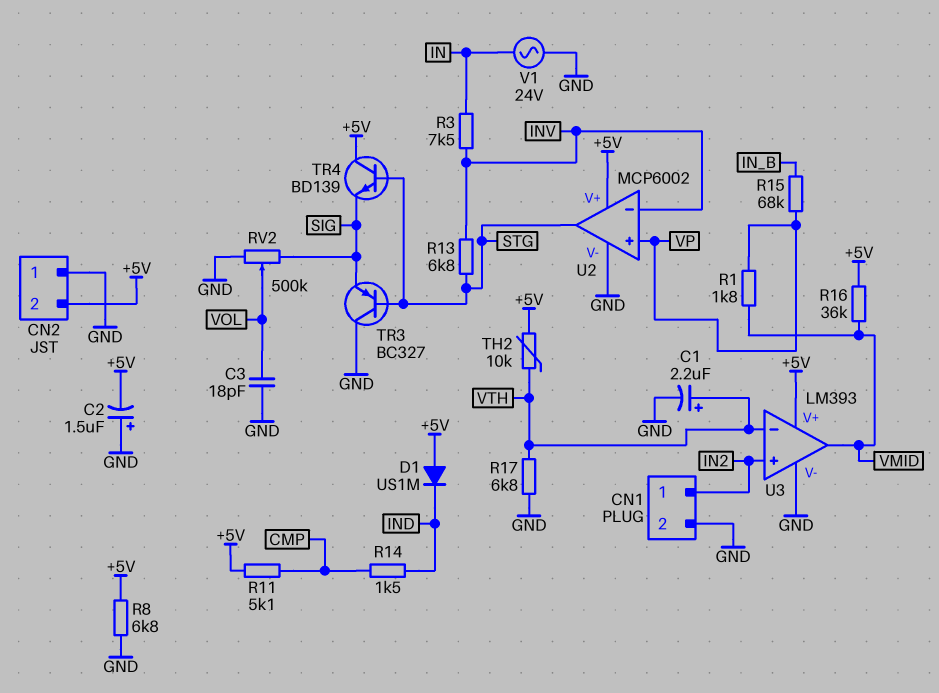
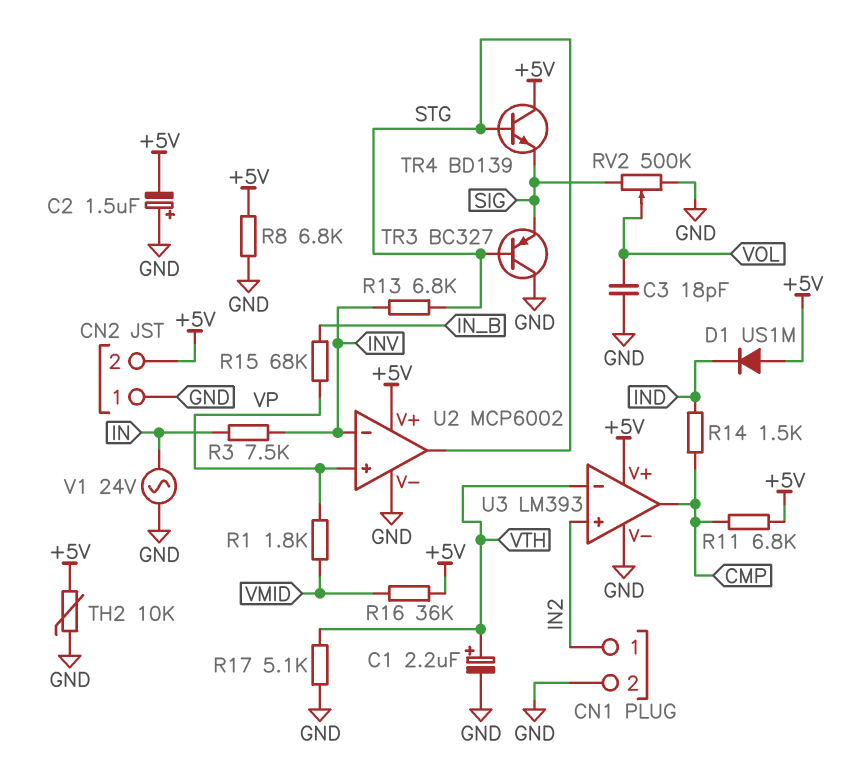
R11: 5.1k (+5V, CMP) -> 6.8k (+5V, CMP)
R17: 6.8k (GND, VTH) -> 5.1k (GND, VTH)
TH2: 10k (+5V, VTH) -> 10k (+5V, GND)
U3 pin out: VMID -> CMP

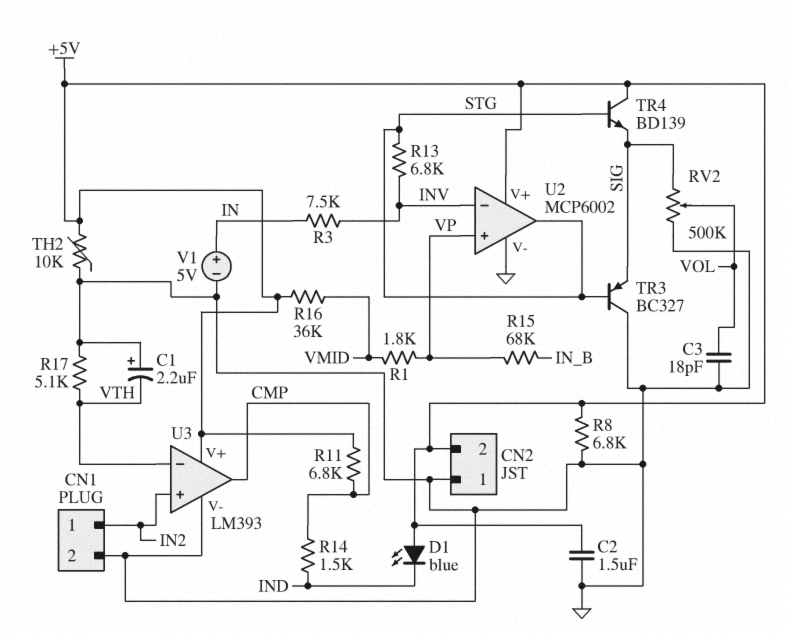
C1: 2.2uF (plus VTH, minus GND) -> 2.2uF (plus GND, minus VTH)
C2: 1.5uF (plus GND, minus +5V) -> 1.5uF (+5V, GND)
D1: diode US1M (A +5V, K IND) -> LED blue (A +5V, K IND)
V1: AC 24V (GND, IN) -> 5V (plus IN, minus GND)

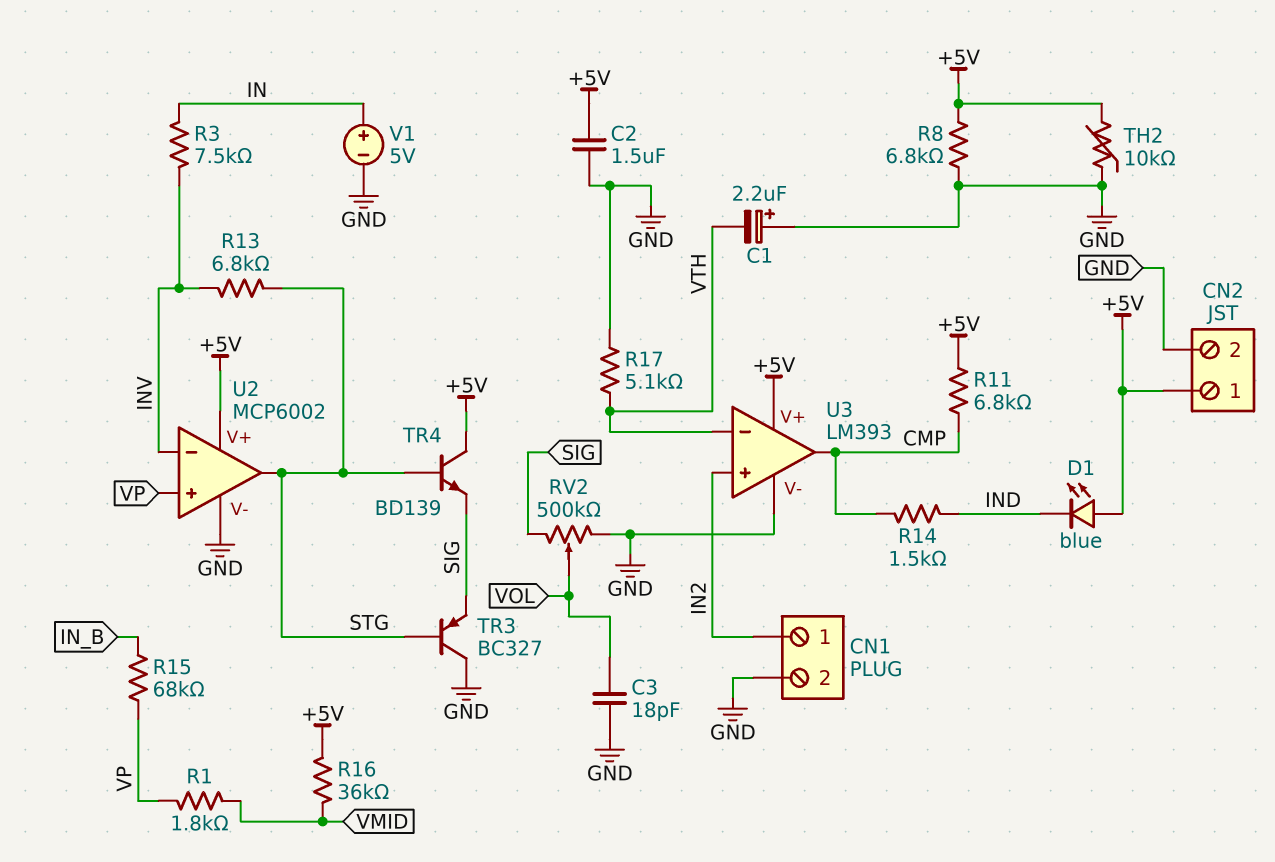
CN2 pin 1: GND -> +5V
CN2 pin 2: +5V -> GND

